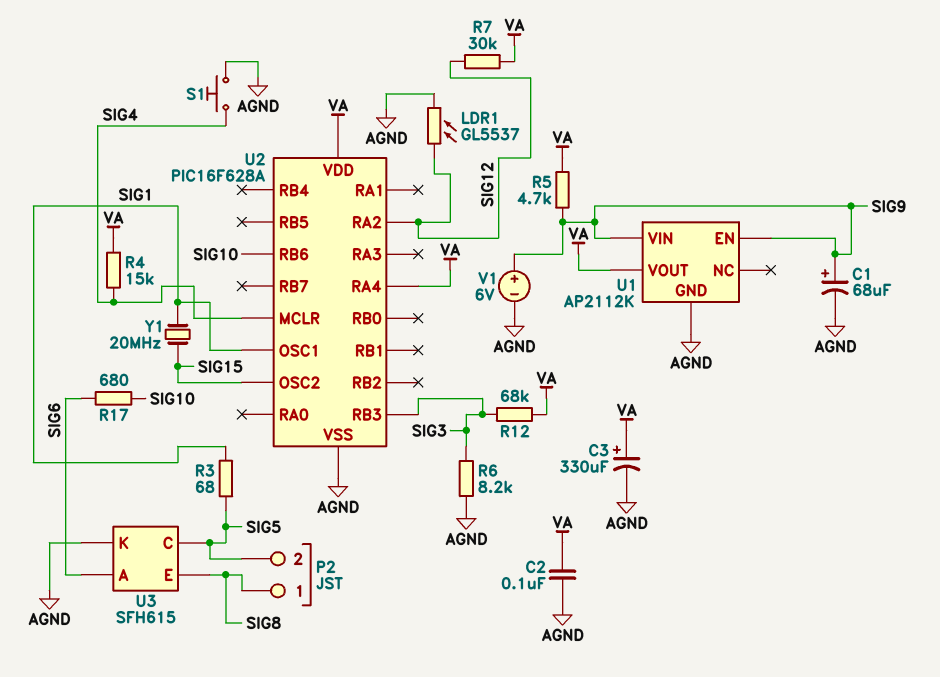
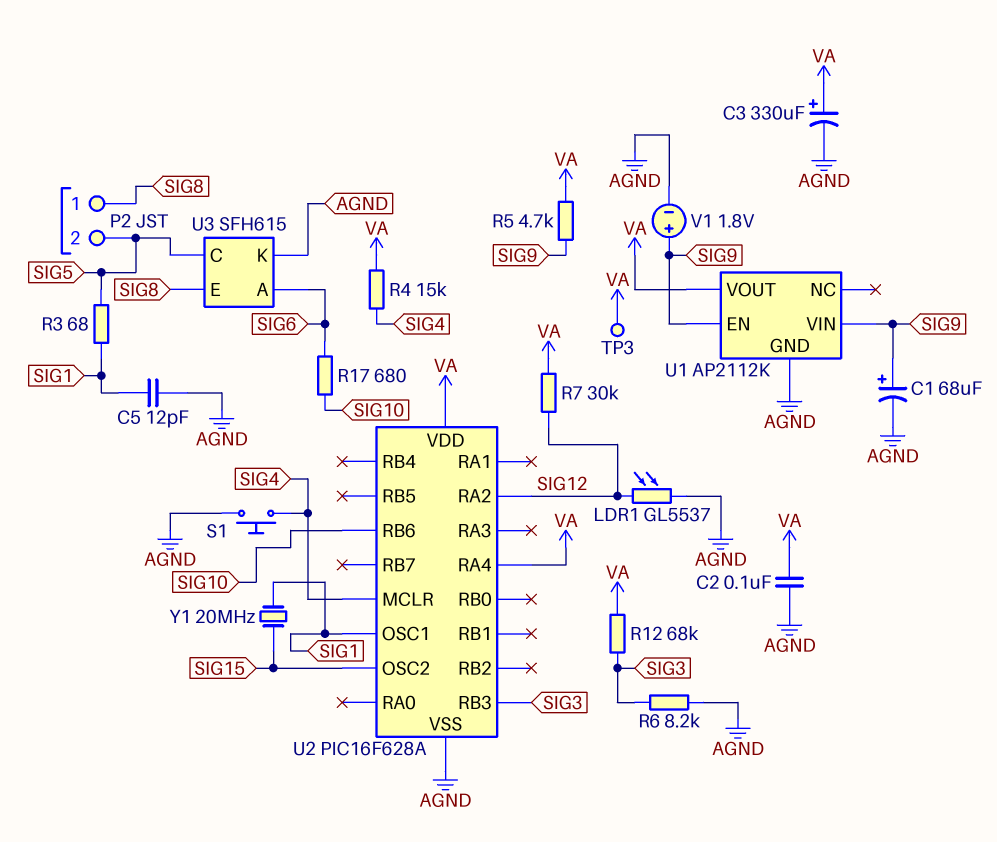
C5: none -> 12pF (AGND, SIG1)
TP3: none -> test point (VA)
V1: 6V (plus SIG9, minus AGND) -> 1.8V (plus SIG9, minus AGND)

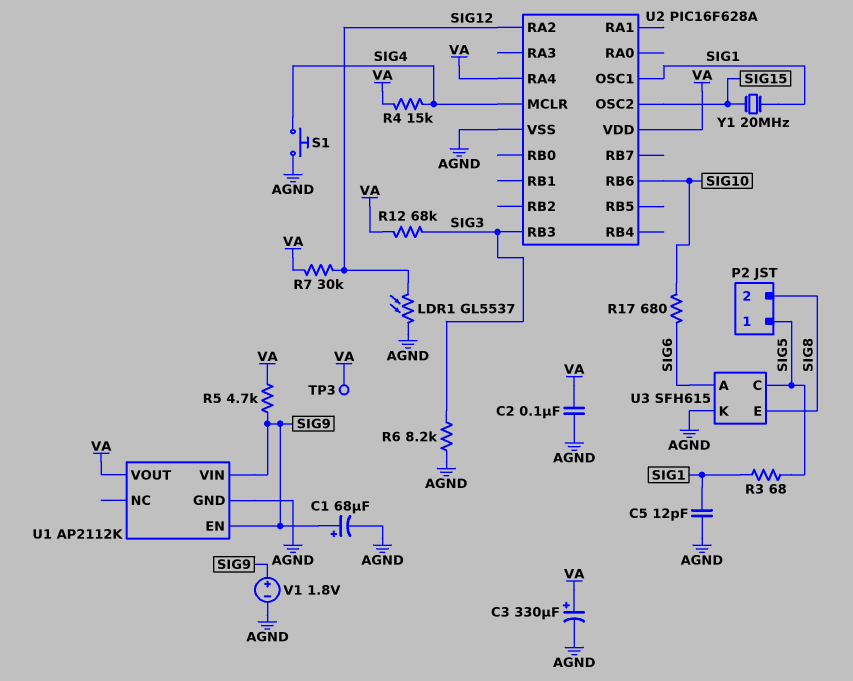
P2 pin 1: SIG8 -> SIG5
P2 pin 2: SIG5 -> SIG8

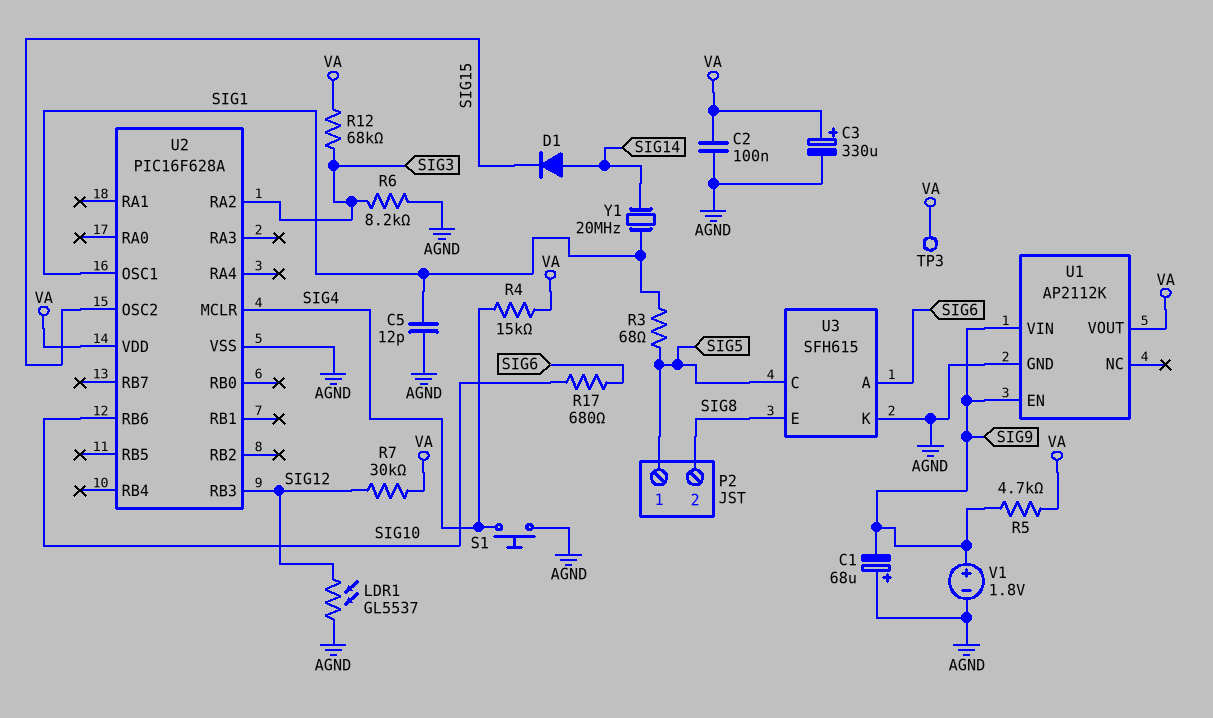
C1: 68uF (plus SIG9, minus AGND) -> 68uF (plus AGND, minus SIG9)
D1: none -> diode (A SIG14, K SIG15)
U2 pin RA2: SIG12 -> SIG3
U2 pin RA4: VA -> none
U2 pin RB3: SIG3 -> SIG12
Y1: 20MHz (SIG1, SIG15) -> 20MHz (SIG1, SIG14)

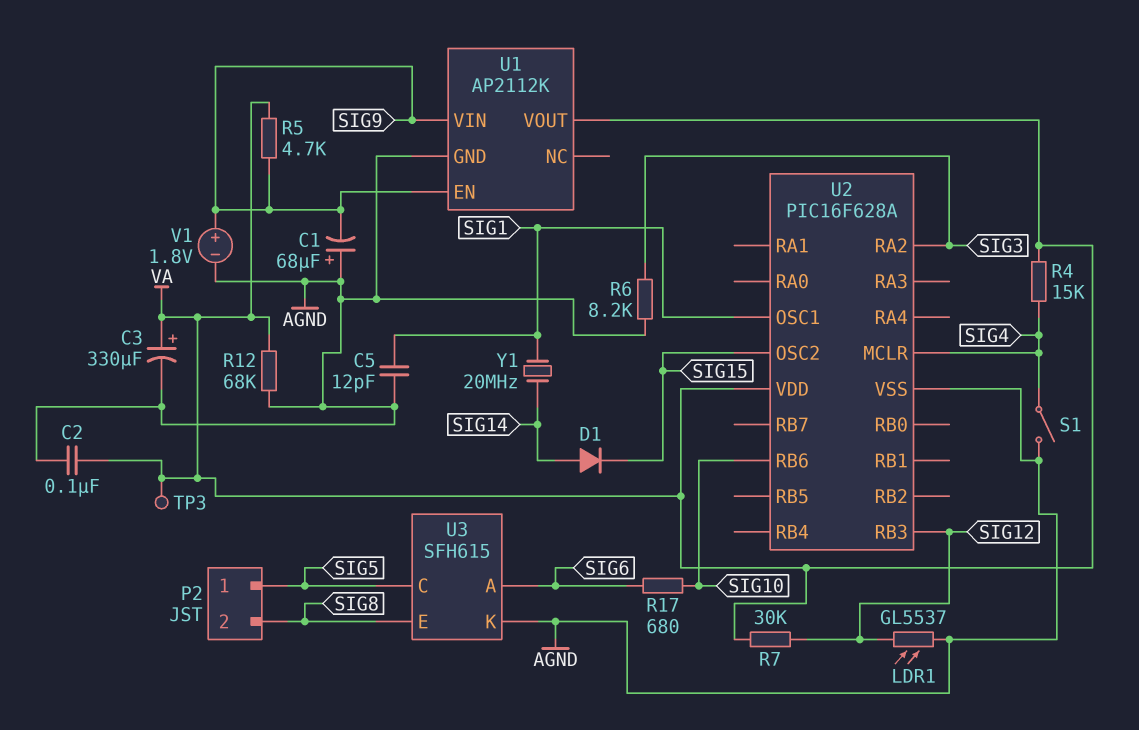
R3: 68 (SIG1, SIG5) -> none
R12: 68k (SIG3, VA) -> 68k (AGND, VA)
S1: button (AGND, SIG4) -> switch (AGND, SIG4)

